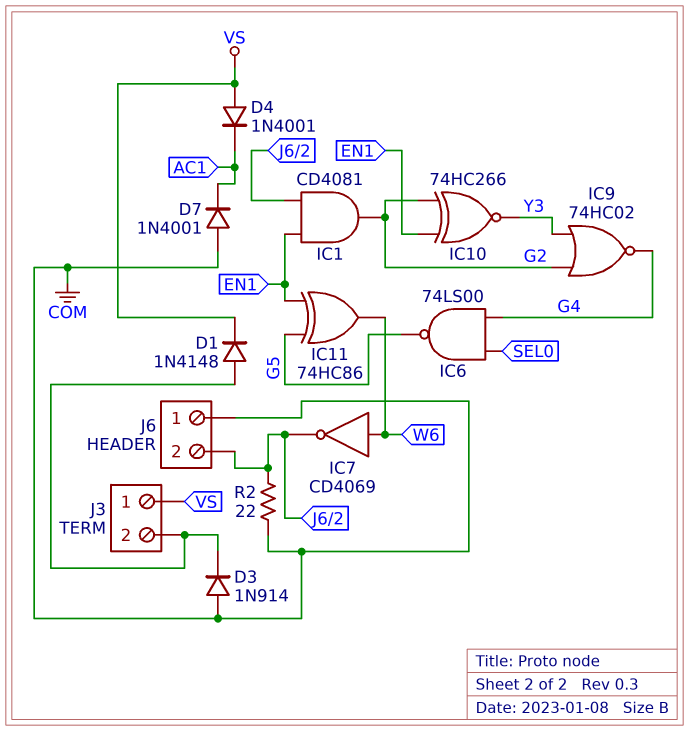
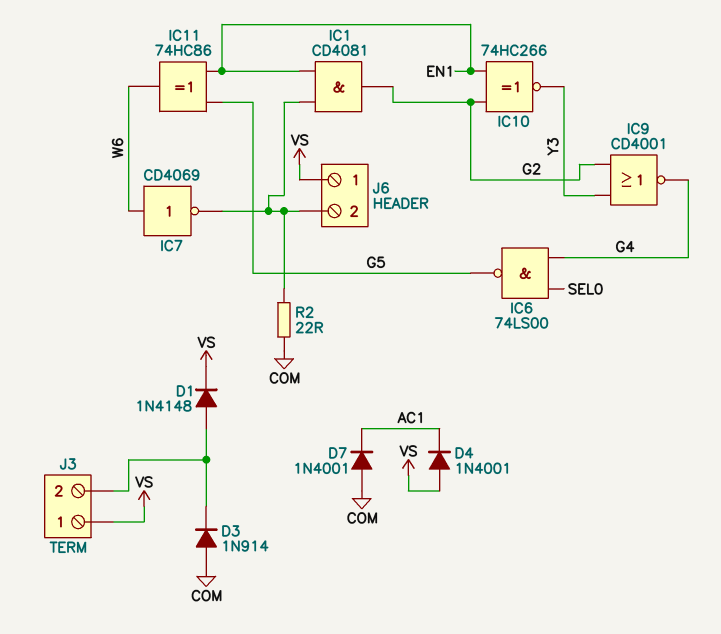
IC9: NOR 74HC02 (in G2, in Y3, out G4) -> NOR CD4001 (in G2, in Y3, out G4)
J6 pin 1: COM -> VS

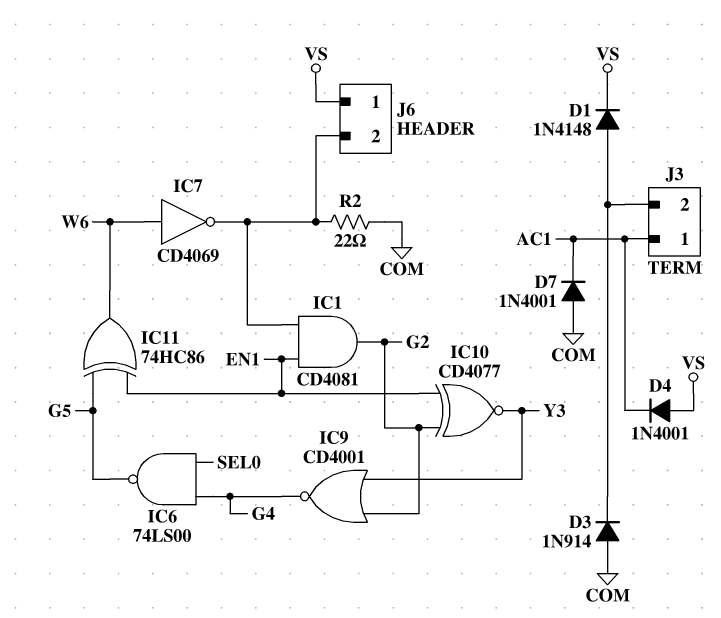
IC10: XNOR 74HC266 (in EN1, in G2, out Y3) -> XNOR CD4077 (in EN1, in G2, out Y3)
J3 pin 1: VS -> AC1

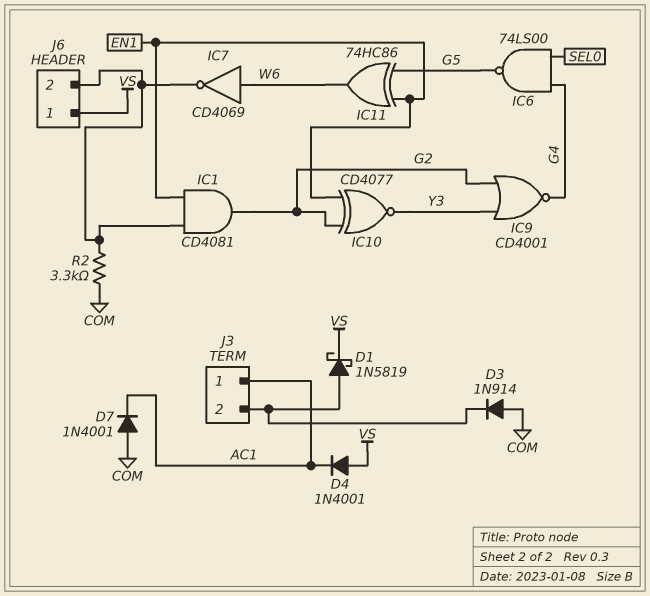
D1: diode 1N4148 (A J3/2, K VS) -> schottky 1N5819 (A J3/2, K VS)
R2: 22 (COM, J6/2) -> 3.3k (COM, J6/2)

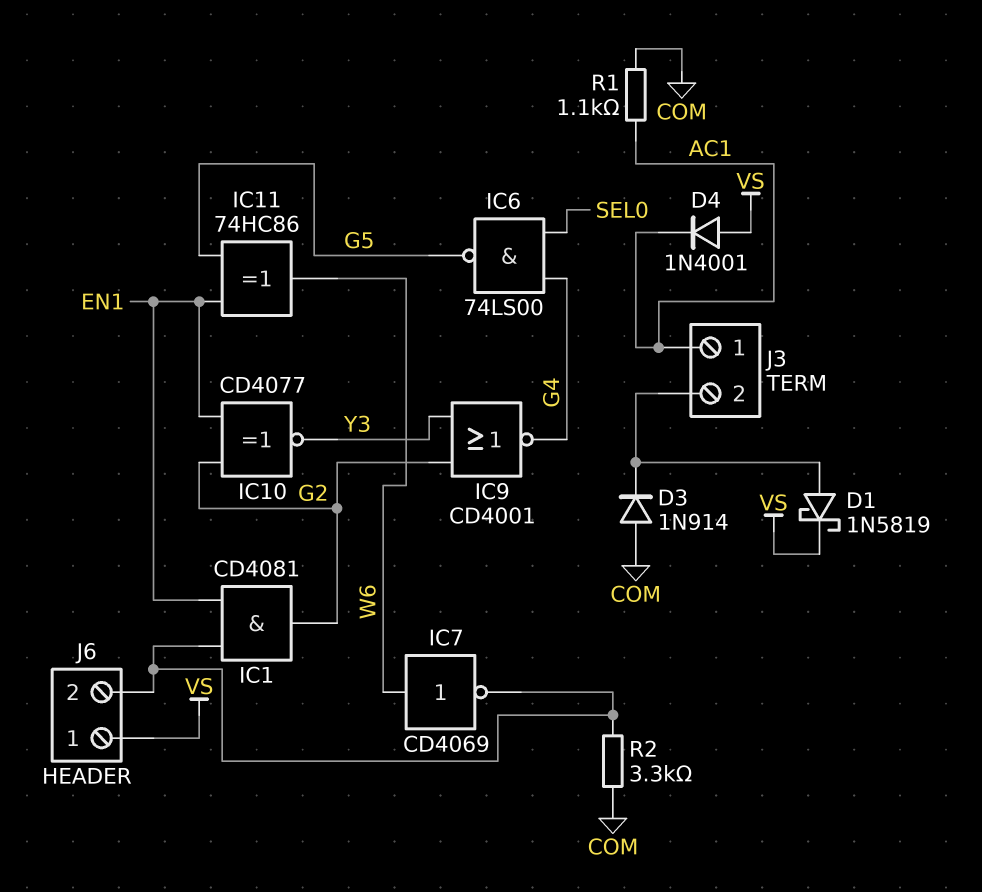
D7: diode 1N4001 (A COM, K AC1) -> none
R1: none -> 1.1k (AC1, COM)

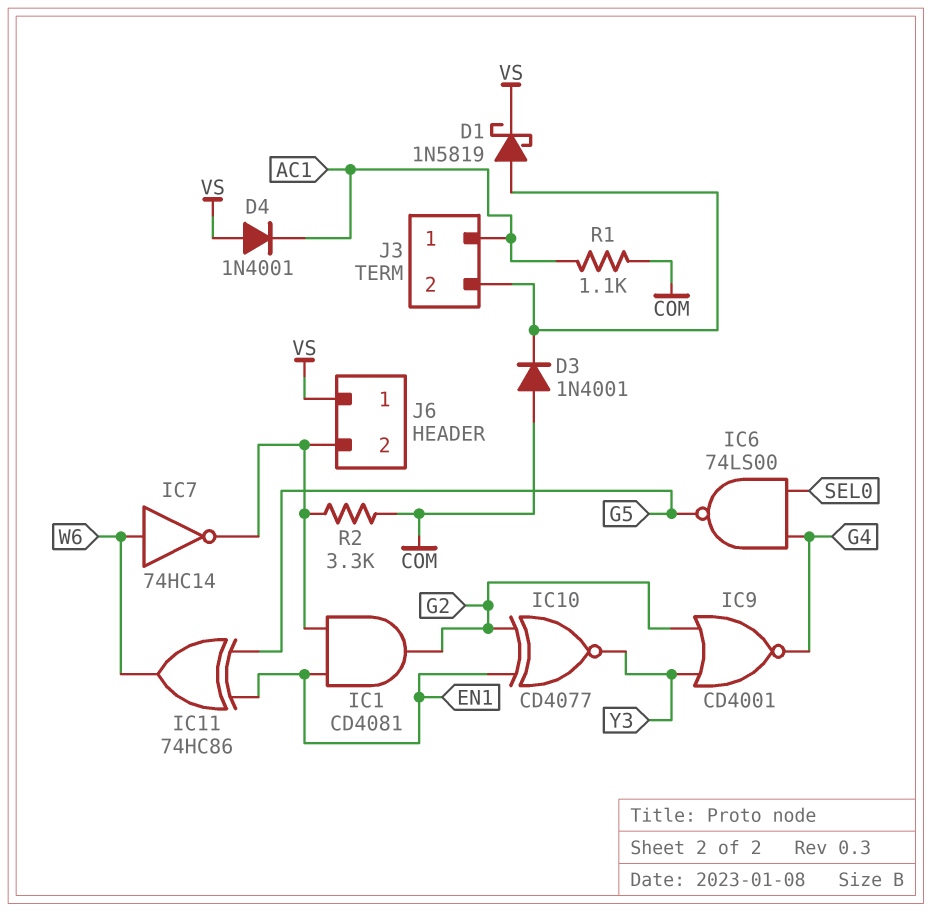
D3: diode 1N914 (A COM, K J3/2) -> diode 1N4001 (A COM, K J3/2)
IC7: NOT CD4069 (in W6, out J6/2) -> NOT 74HC14 (in W6, out J6/2)

